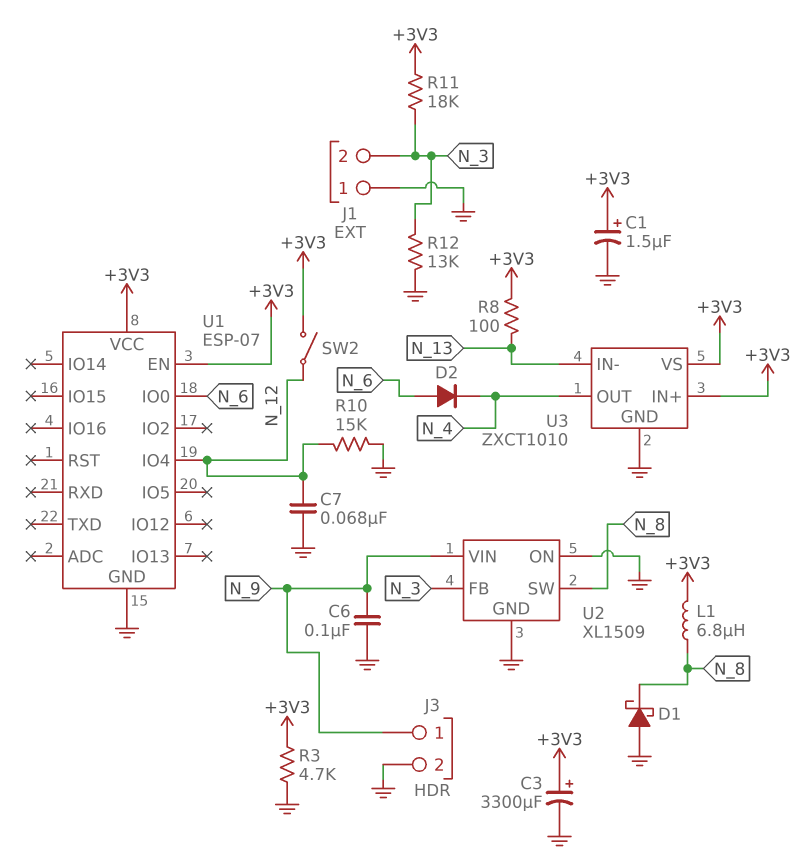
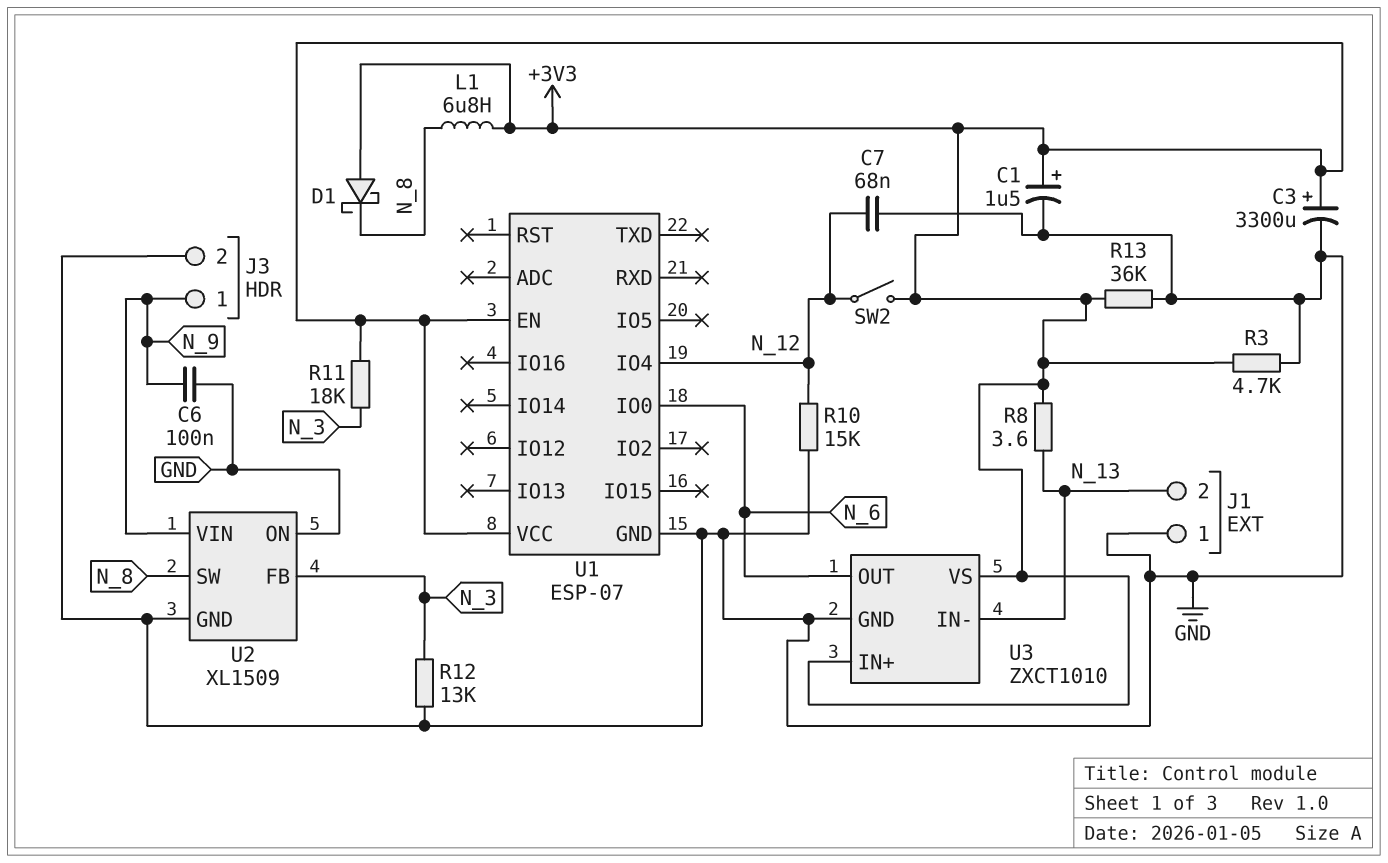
D1: schottky (A GND, K N_8) -> schottky (A +3V3, K N_8)
D2: diode (A N_6, K N_4) -> none
J1 pin 2: N_3 -> N_13
R8: 100 (+3V3, N_13) -> 3.6 (+3V3, N_13)
R13: none -> 36k (+3V3, GND)
U3 pin OUT: N_4 -> N_6

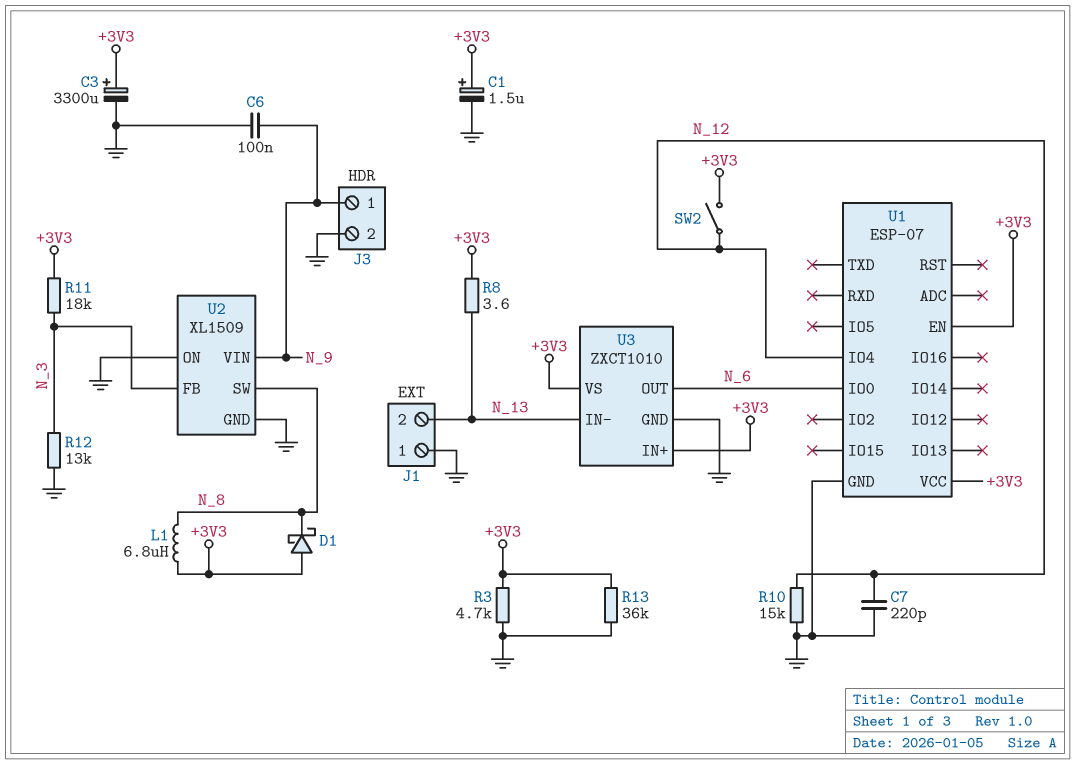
C7: 68nF (GND, N_12) -> 220pF (GND, N_12)

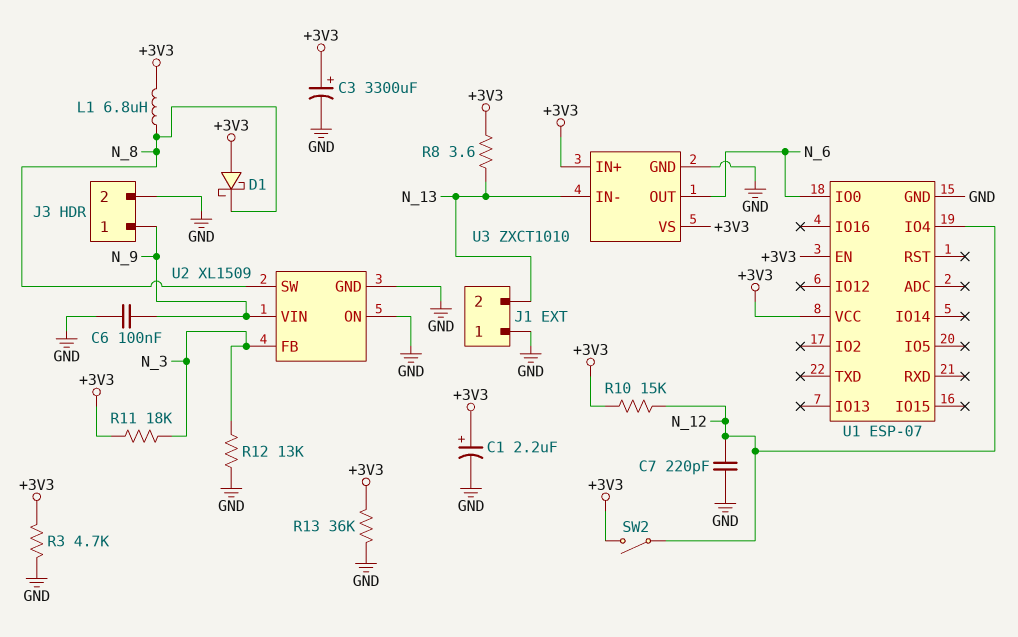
C1: 1.5uF (plus +3V3, minus GND) -> 2.2uF (plus +3V3, minus GND)
R10: 15k (GND, N_12) -> 15k (+3V3, N_12)

